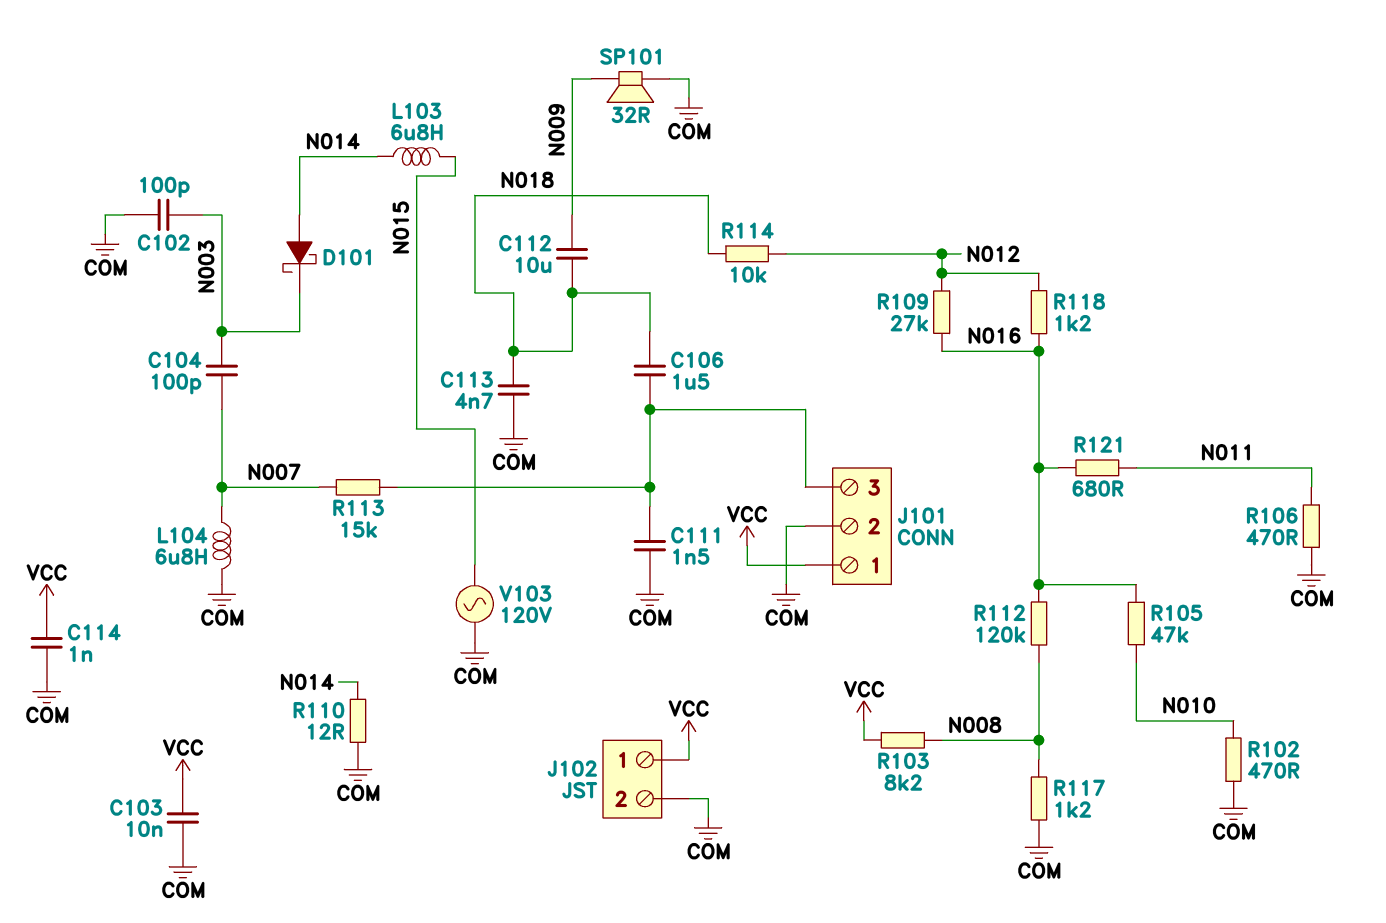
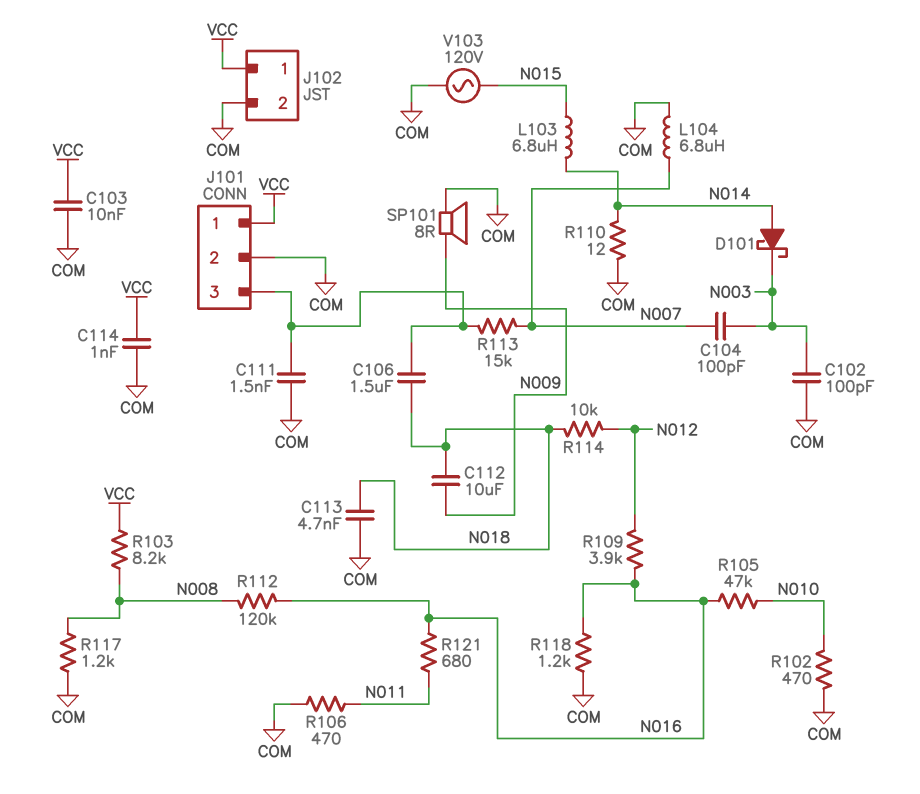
R109: 27k (N012, N016) -> 3.9k (N012, N016)
R118: 1.2k (N012, N016) -> 1.2k (COM, N016)
SP101: speaker 32R (COM, N009) -> speaker 8R (COM, N009)

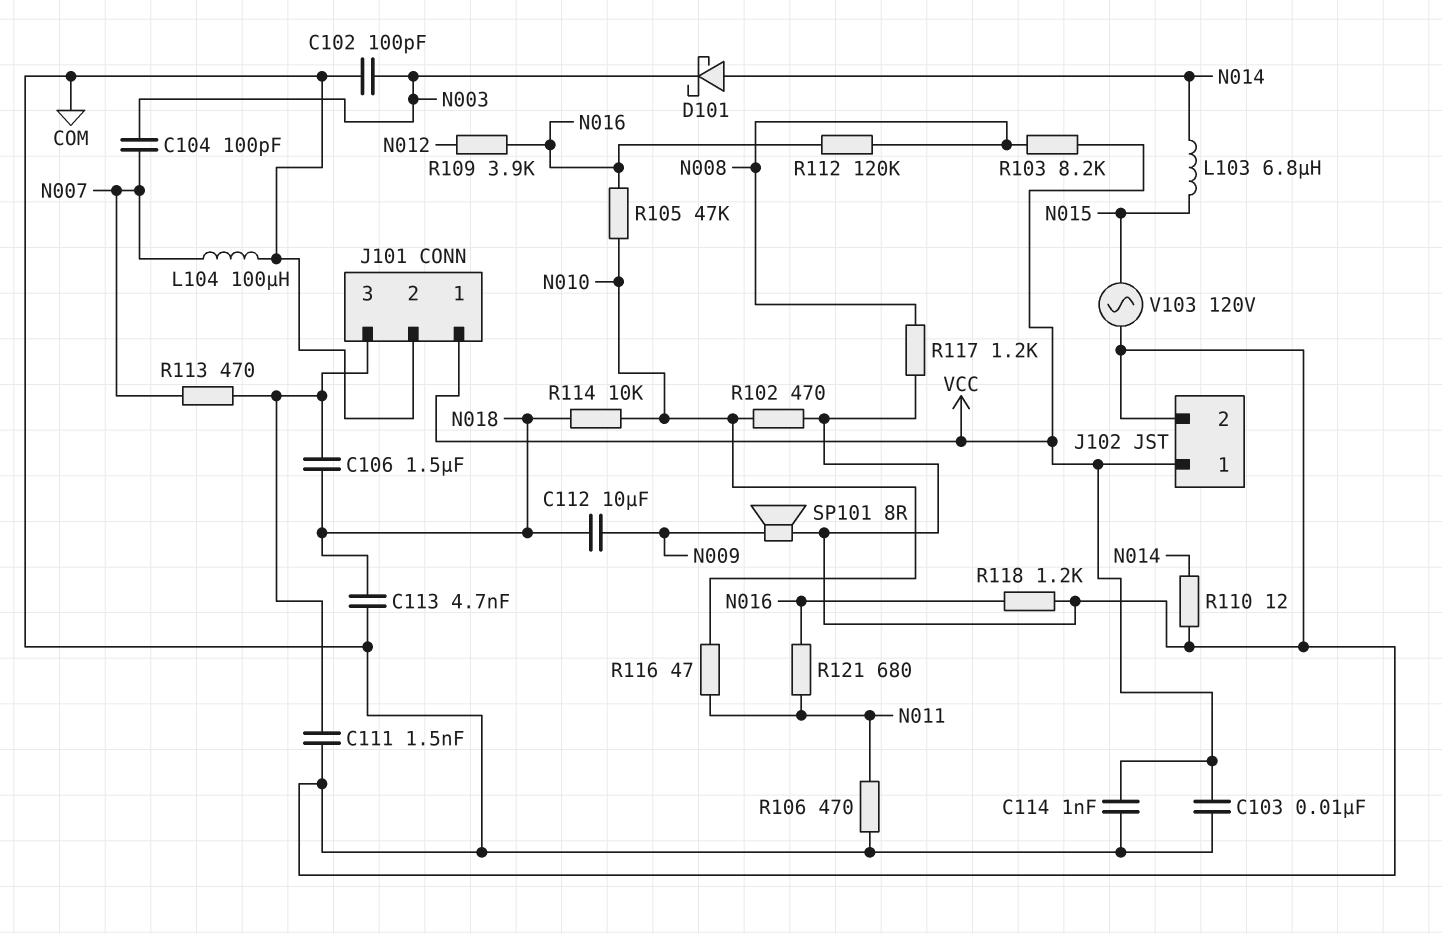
L104: 6.8uH (COM, N007) -> 100uH (COM, N007)
R113: 15k (J101/3, N007) -> 470 (J101/3, N007)
R114: 10k (N012, N018) -> 10k (N010, N018)
R116: none -> 47 (N010, N011)

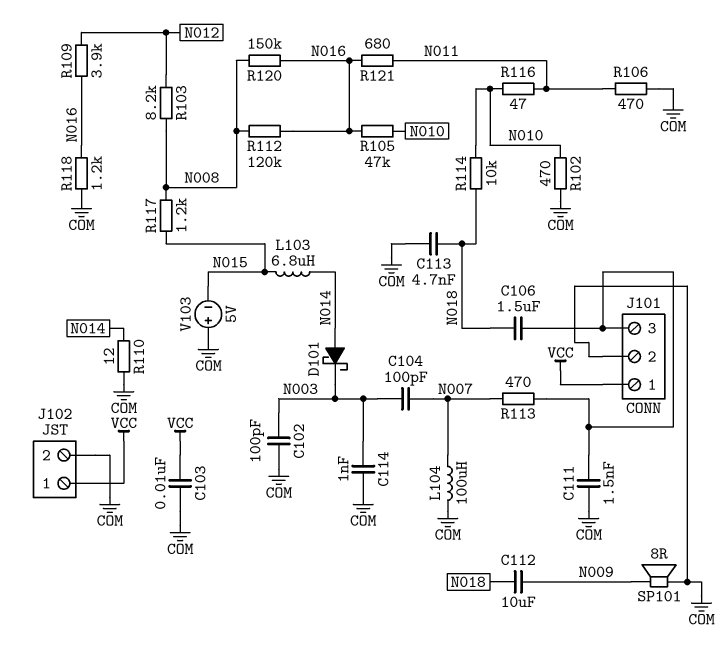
C114: 1nF (COM, VCC) -> 1nF (COM, N003)
R103: 8.2k (N008, VCC) -> 8.2k (N008, N012)
R117: 1.2k (COM, N008) -> 1.2k (N008, N015)
R120: none -> 150k (N008, N016)
V103: AC 120V (COM, N015) -> 5V (plus COM, minus N015)

